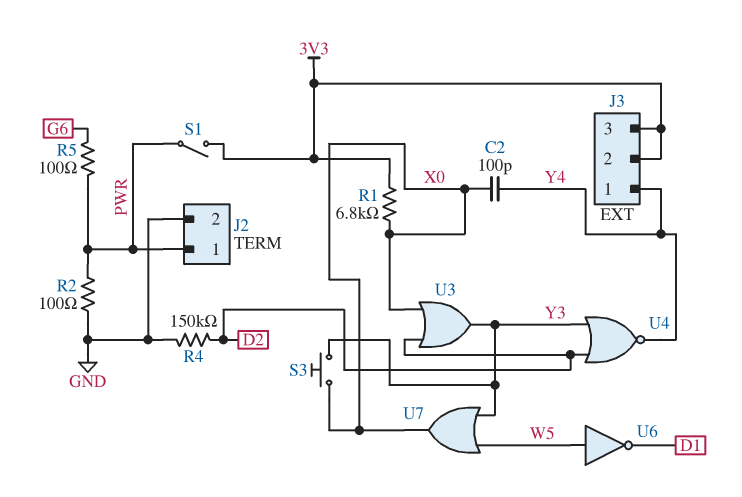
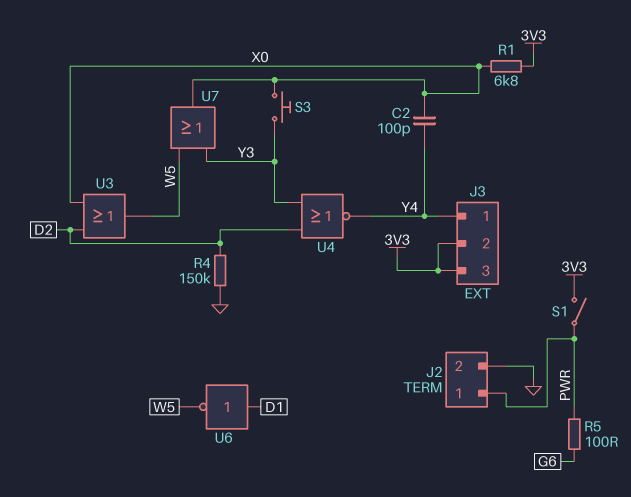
R2: 100 (GND, PWR) -> none
U3: OR (in D2, in X0, out Y3) -> OR (in D2, in X0, out W5)
U6: NOT (in W5, out D1) -> NOT (in D1, out W5)

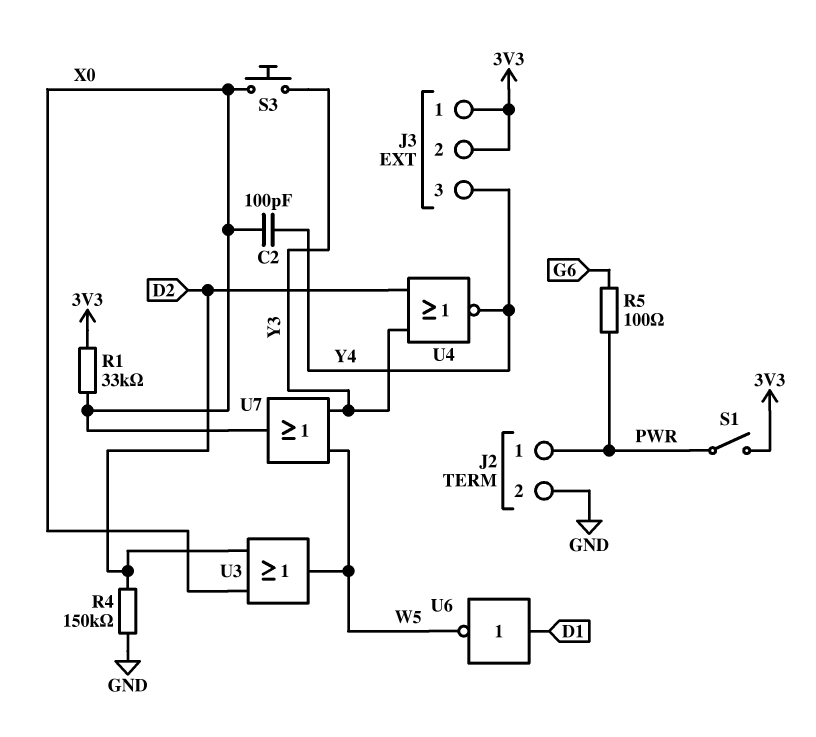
J3 pin 1: Y4 -> 3V3
J3 pin 3: 3V3 -> Y4
R1: 6.8k (3V3, X0) -> 33k (3V3, X0)

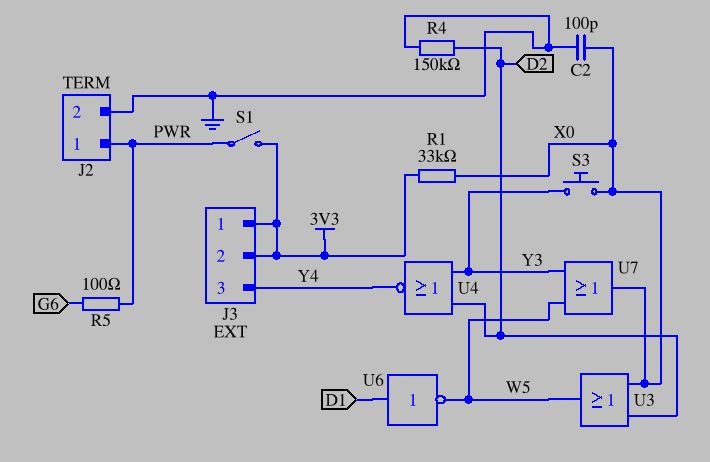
C2: 100pF (X0, Y4) -> 100pF (GND, X0)

